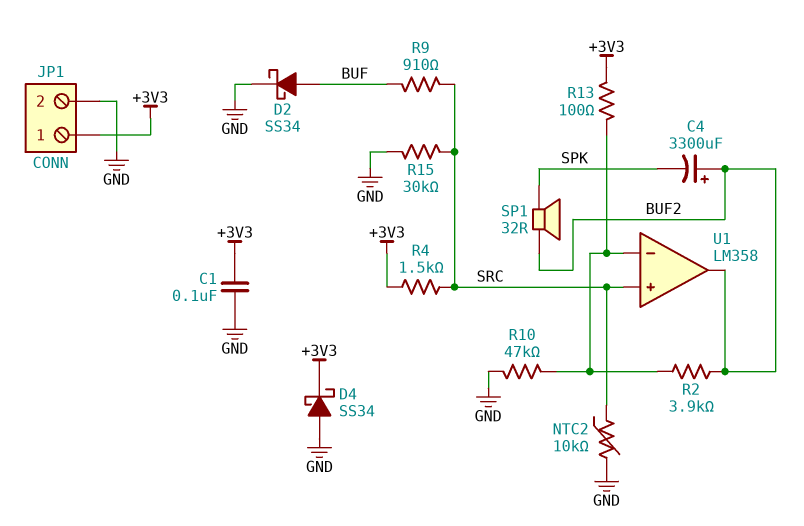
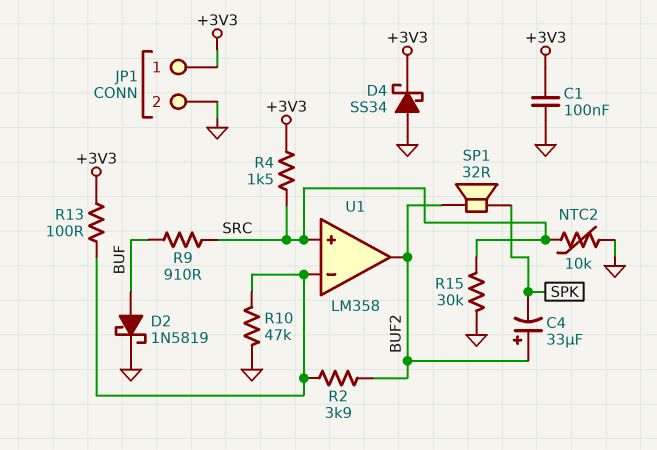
C4: 3300uF (plus BUF2, minus SPK) -> 33uF (plus BUF2, minus SPK)
D2: schottky SS34 (A BUF, K GND) -> schottky 1N5819 (A BUF, K GND)

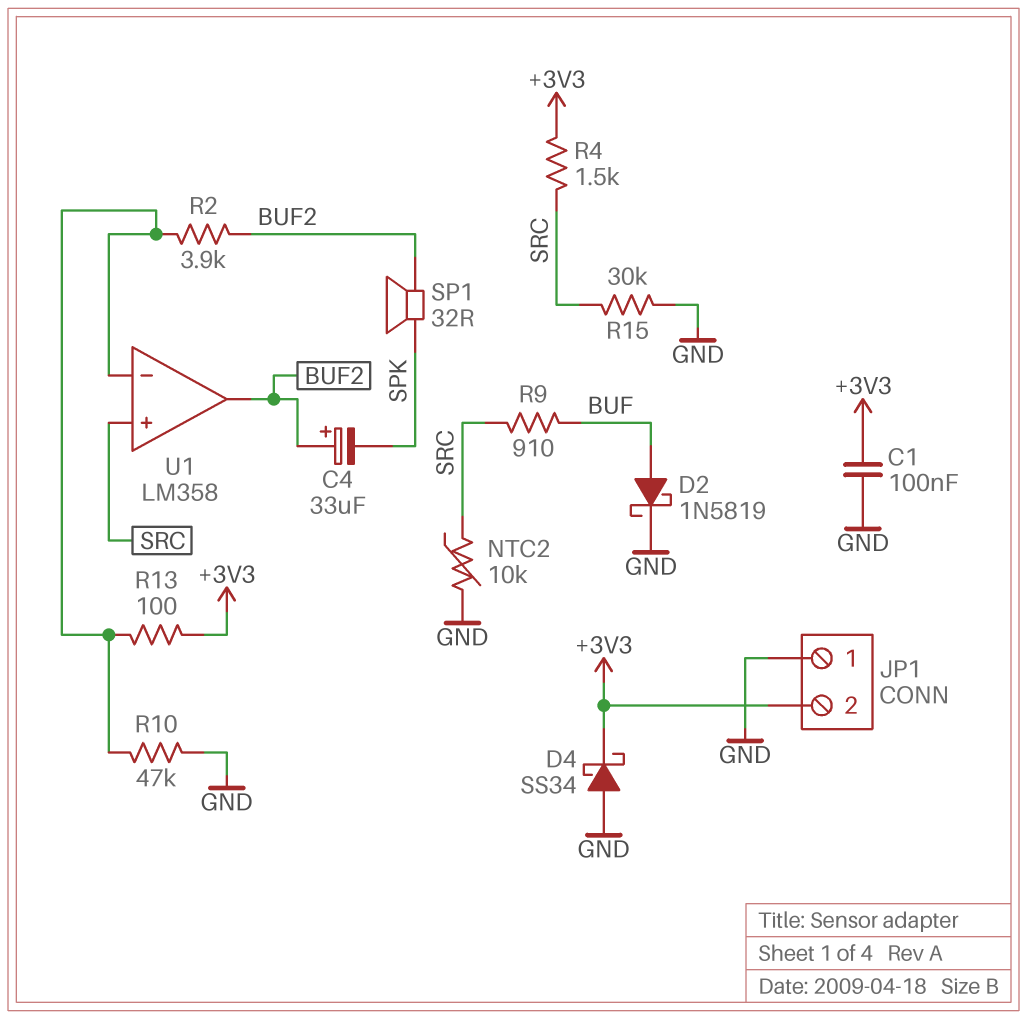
JP1 pin 1: +3V3 -> GND
JP1 pin 2: GND -> +3V3

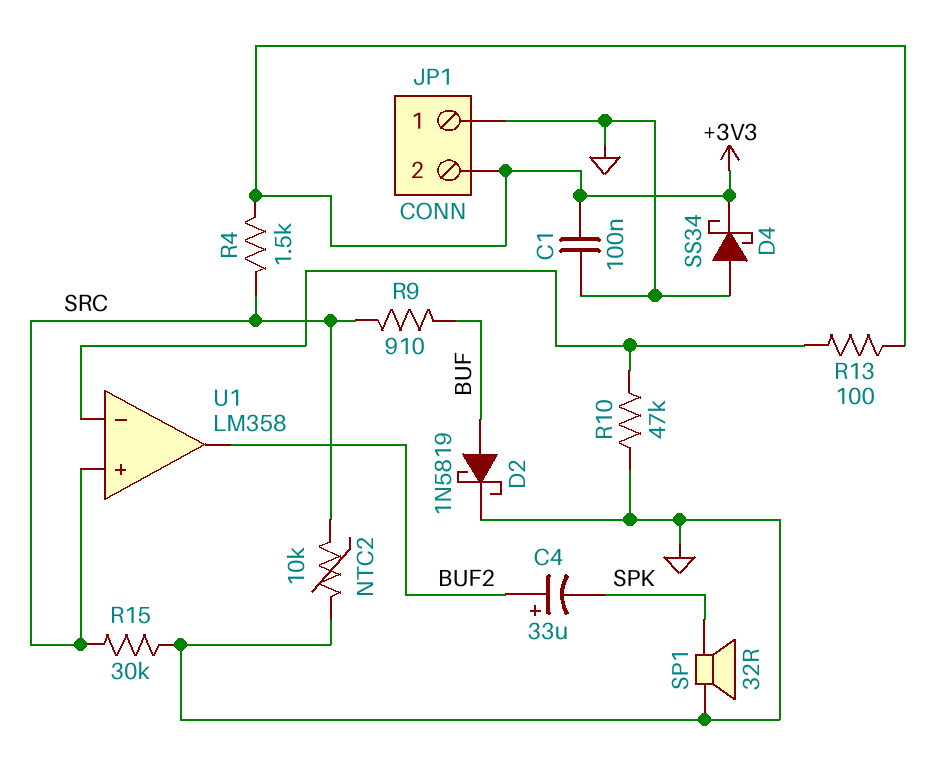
R2: 3.9k (BUF2, U1/in-) -> none
SP1: speaker 32R (BUF2, SPK) -> speaker 32R (GND, SPK)

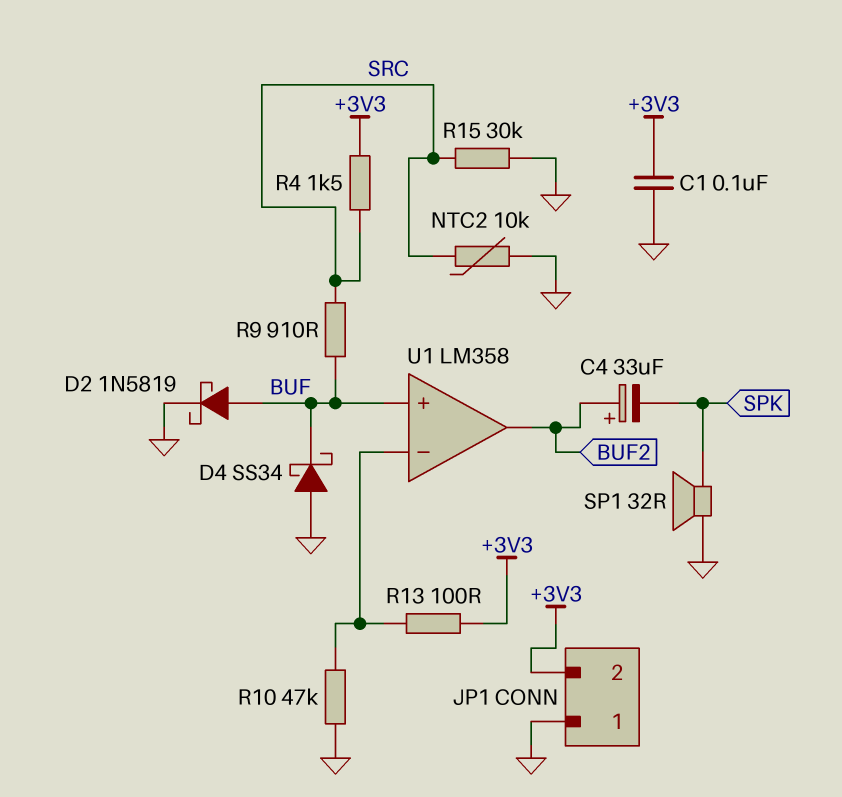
D4: schottky SS34 (A GND, K +3V3) -> schottky SS34 (A GND, K BUF)
U1 pin in+: SRC -> BUF

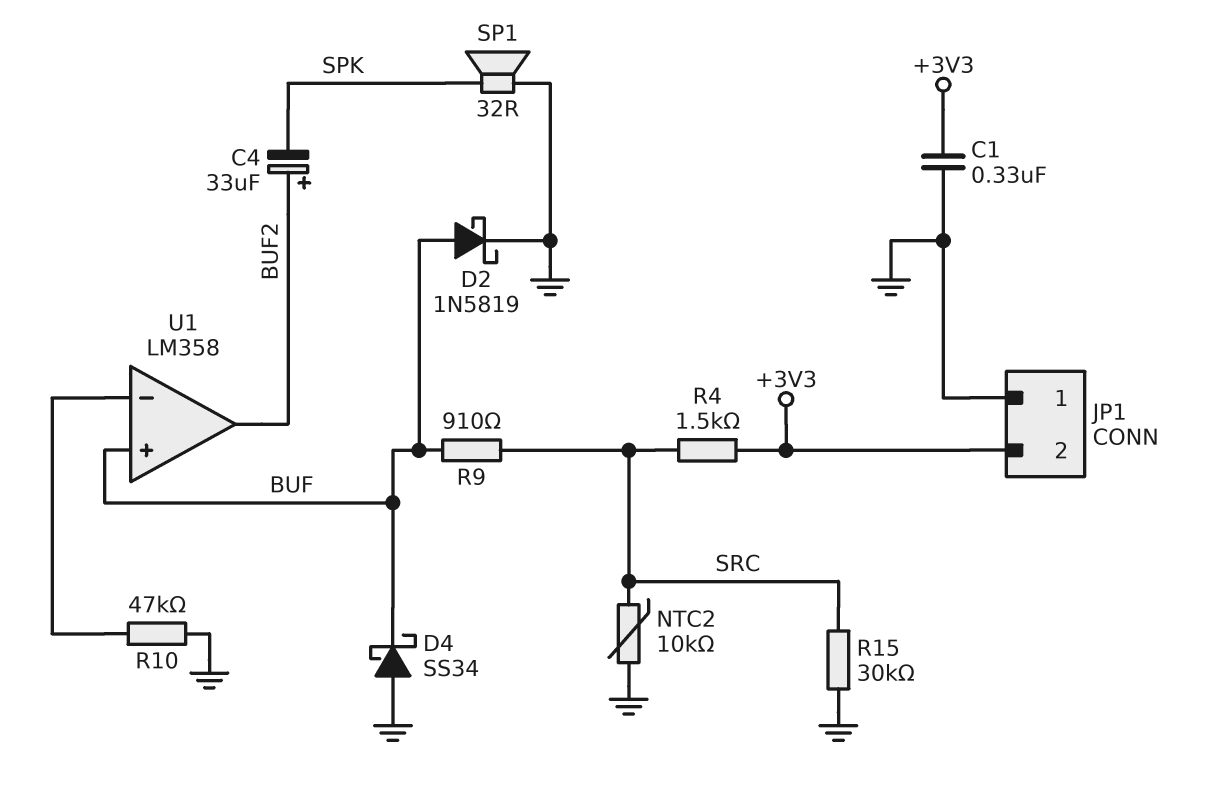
C1: 100nF (+3V3, GND) -> 330nF (+3V3, GND)
R13: 100 (+3V3, U1/in-) -> none

